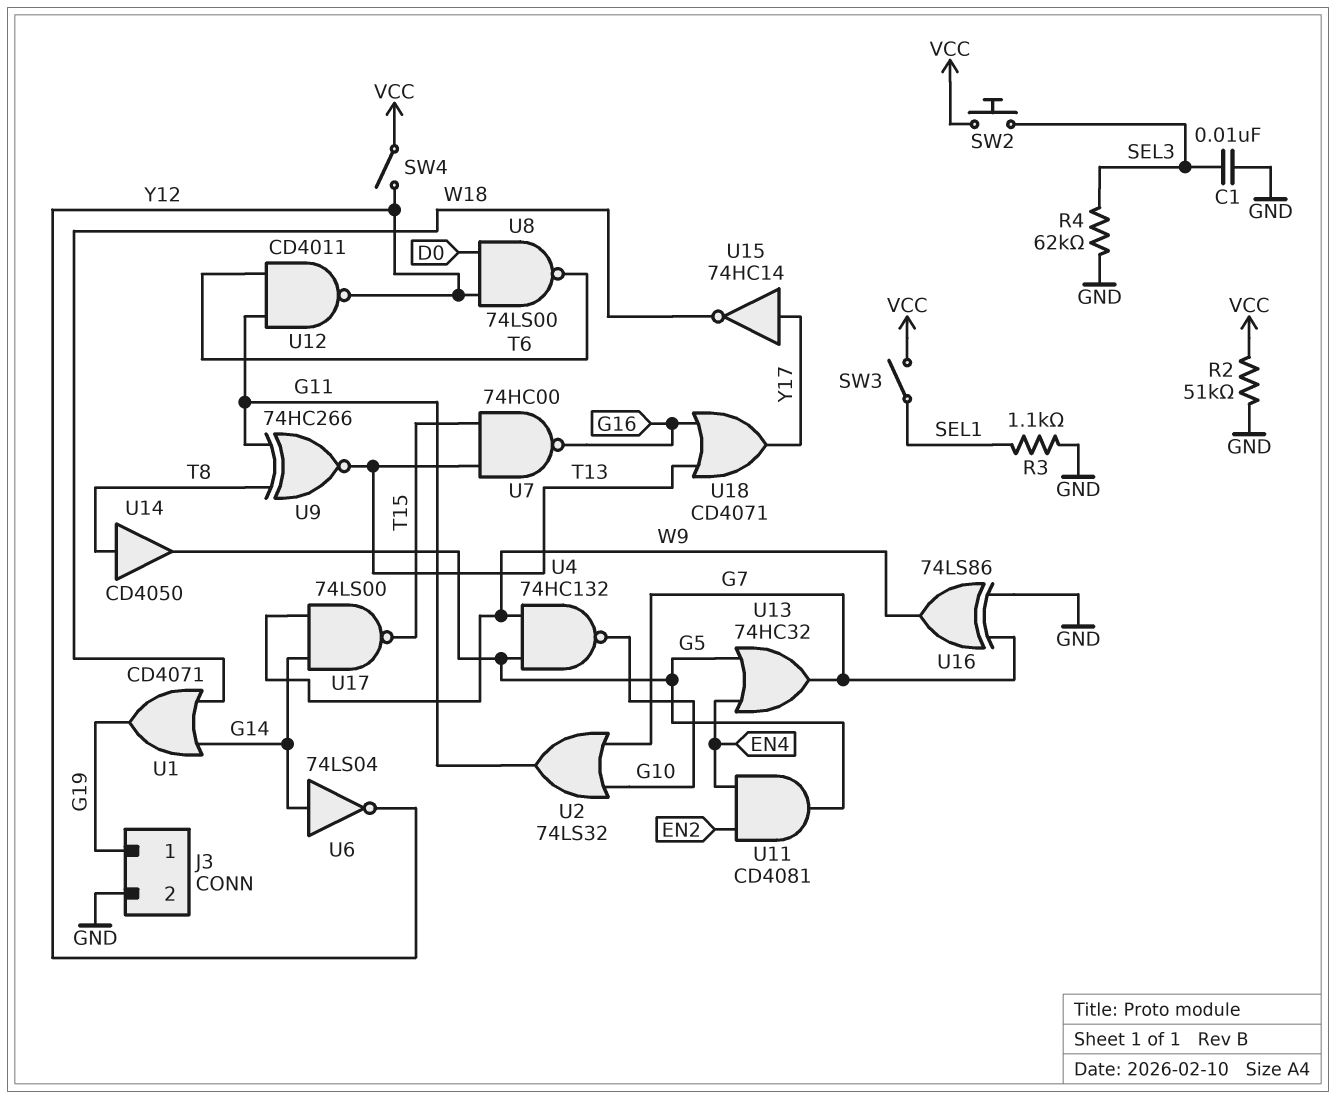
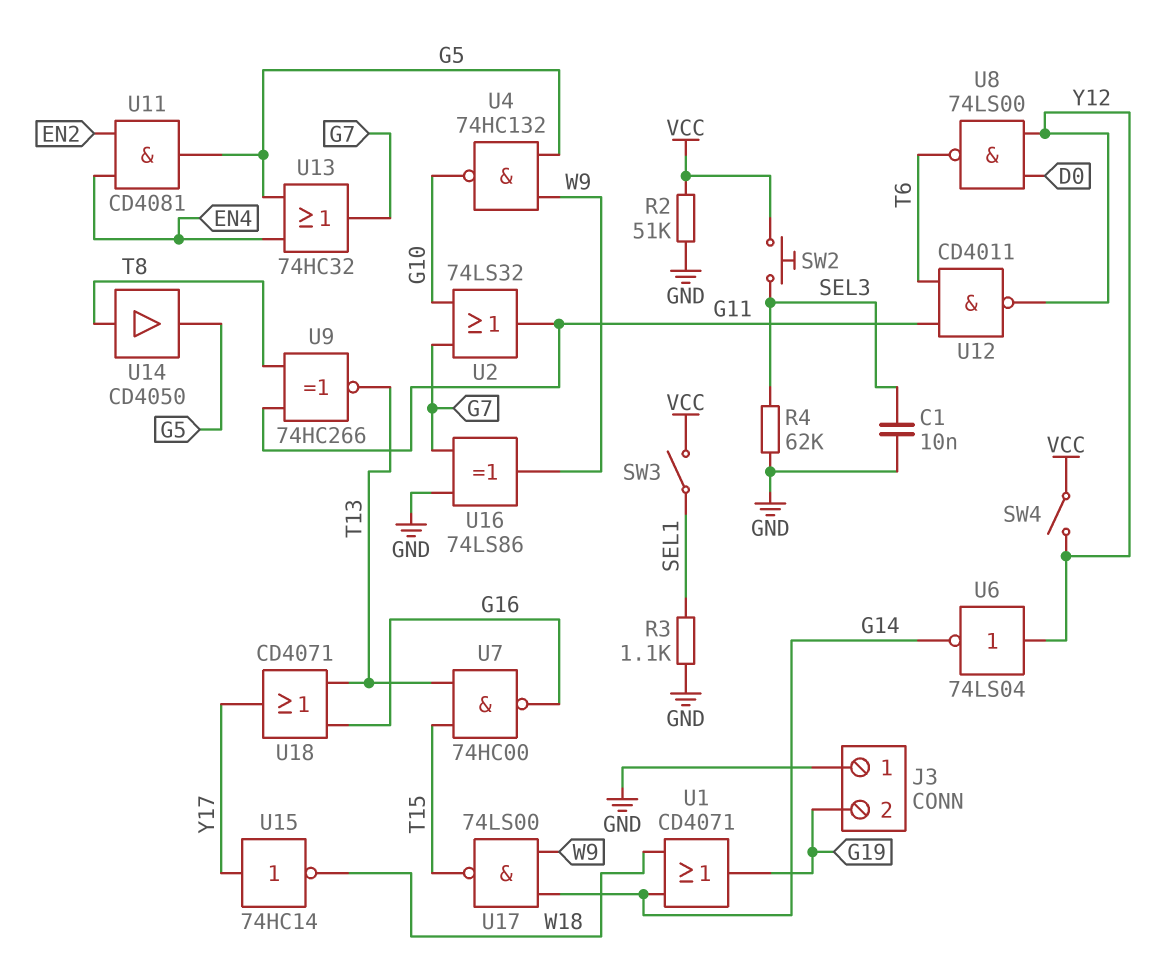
J3 pin 1: G19 -> GND
J3 pin 2: GND -> G19
U6: NOT 74LS04 (in G14, out Y12) -> NOT 74LS04 (in Y12, out G14)

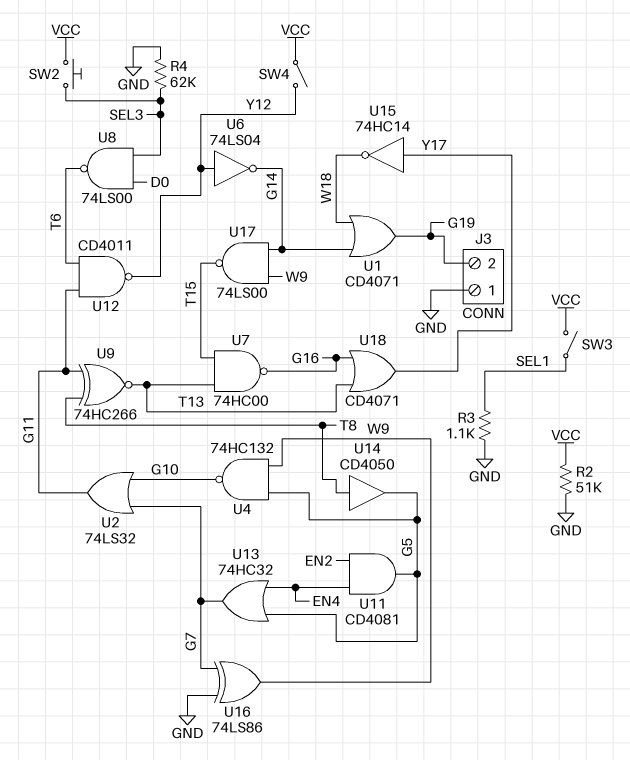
C1: 10nF (GND, SEL3) -> none
U8: NAND 74LS00 (in D0, in Y12, out T6) -> NAND 74LS00 (in D0, in SEL3, out T6)

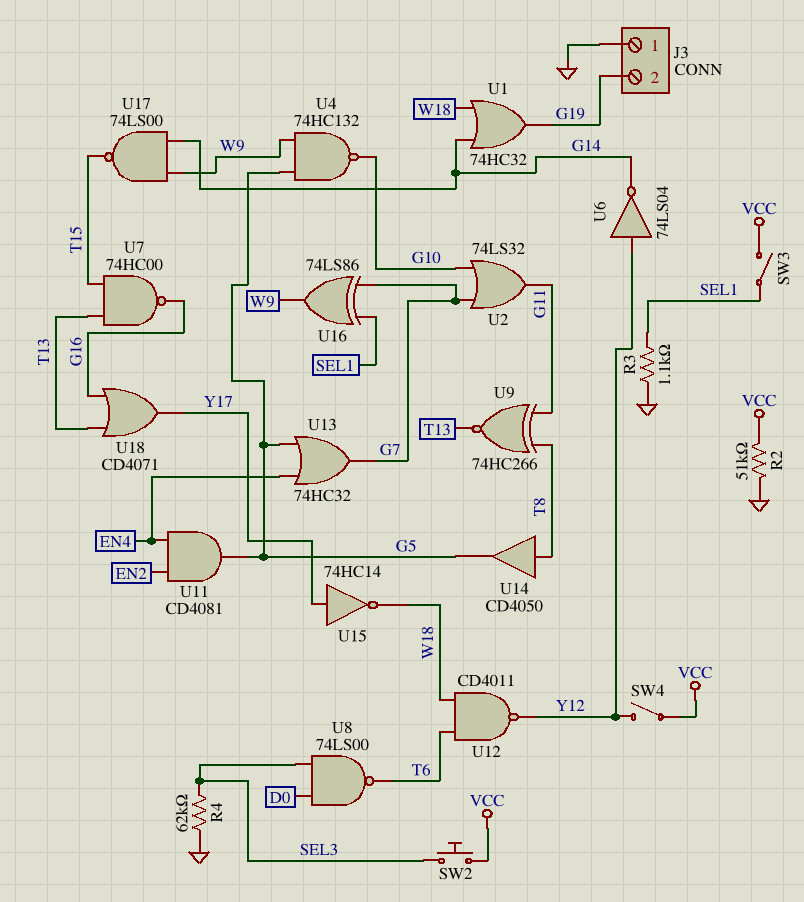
U1: OR CD4071 (in G14, in W18, out G19) -> OR 74HC32 (in G14, in W18, out G19)
U12: NAND CD4011 (in G11, in T6, out Y12) -> NAND CD4011 (in T6, in W18, out Y12)
U16: XOR 74LS86 (in G7, in GND, out W9) -> XOR 74LS86 (in G7, in SEL1, out W9)

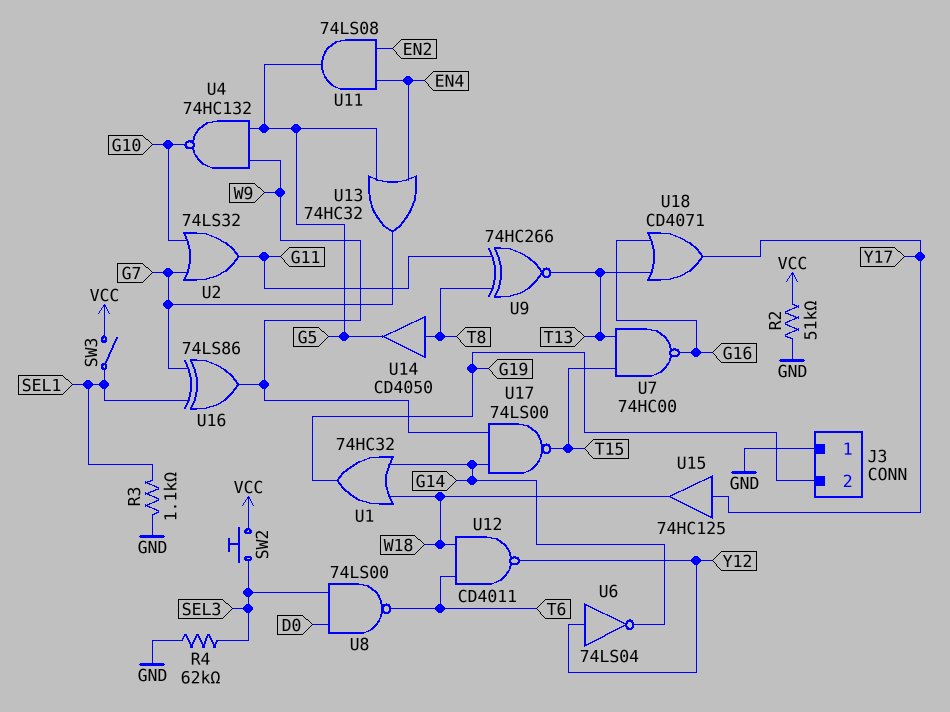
SW4: switch (VCC, Y12) -> none
U11: AND CD4081 (in EN2, in EN4, out G5) -> AND 74LS08 (in EN2, in EN4, out G5)
U15: NOT 74HC14 (in Y17, out W18) -> buffer 74HC125 (in Y17, out W18)

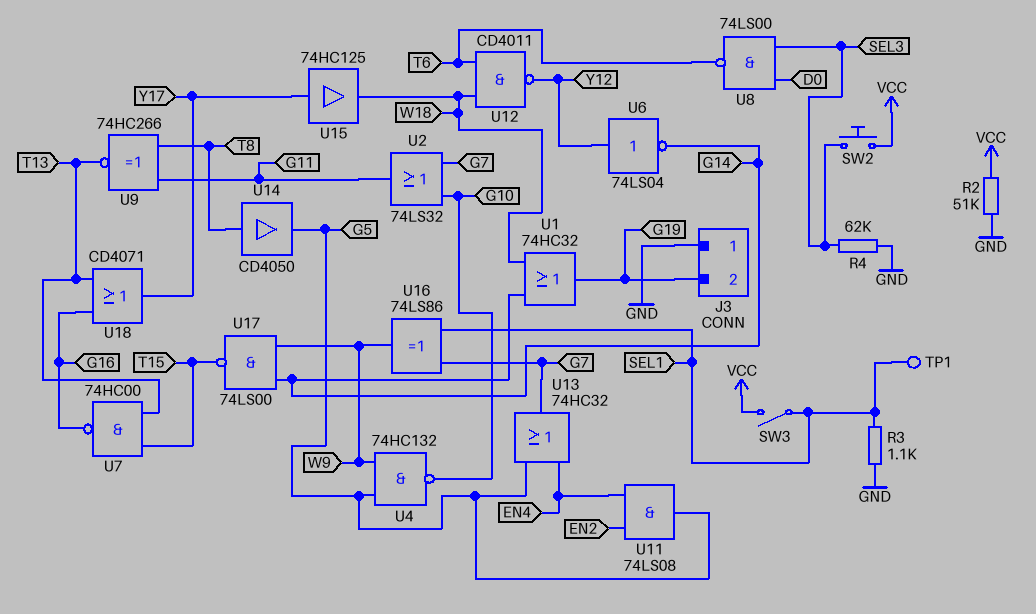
TP1: none -> test point (SEL1)

